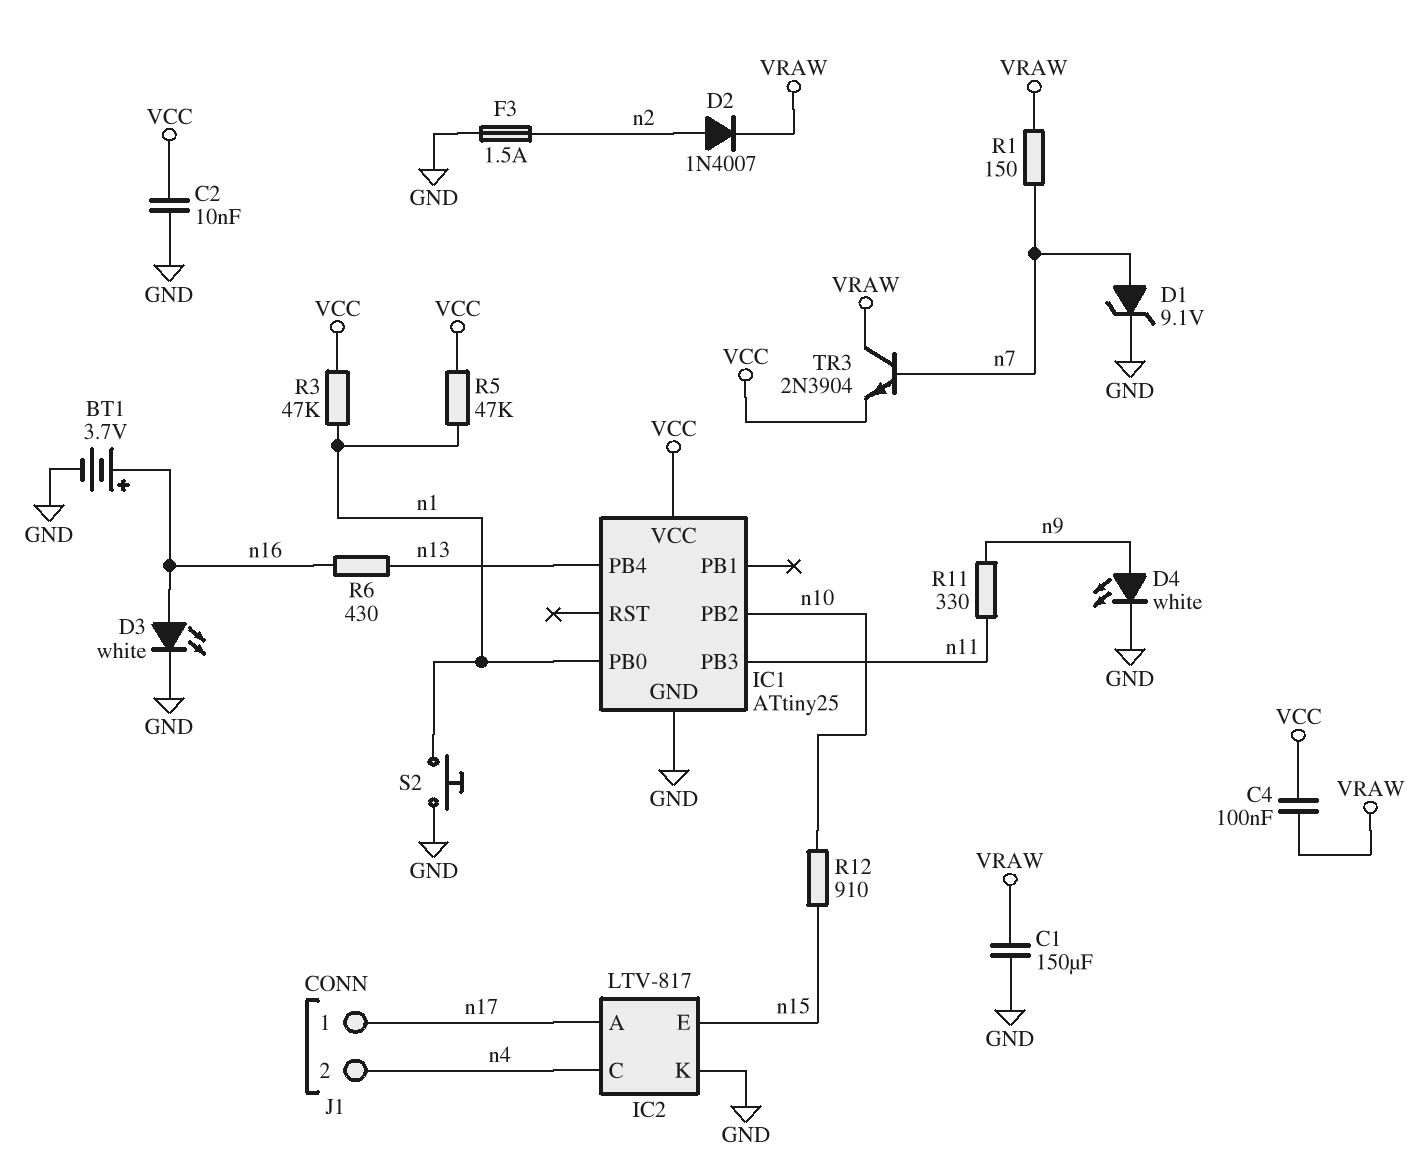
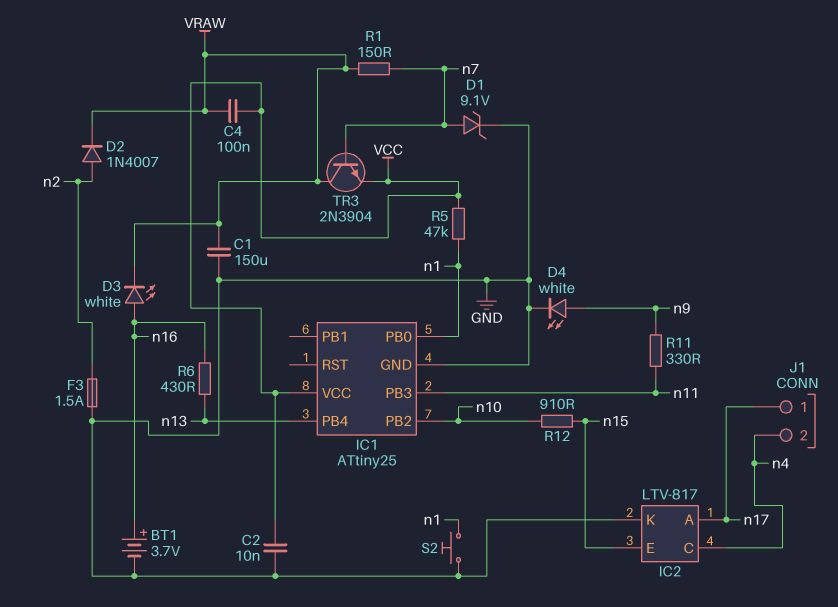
D3: LED white (A n16, K GND) -> LED white (A n16, K VRAW)
R3: 47k (VCC, n1) -> none

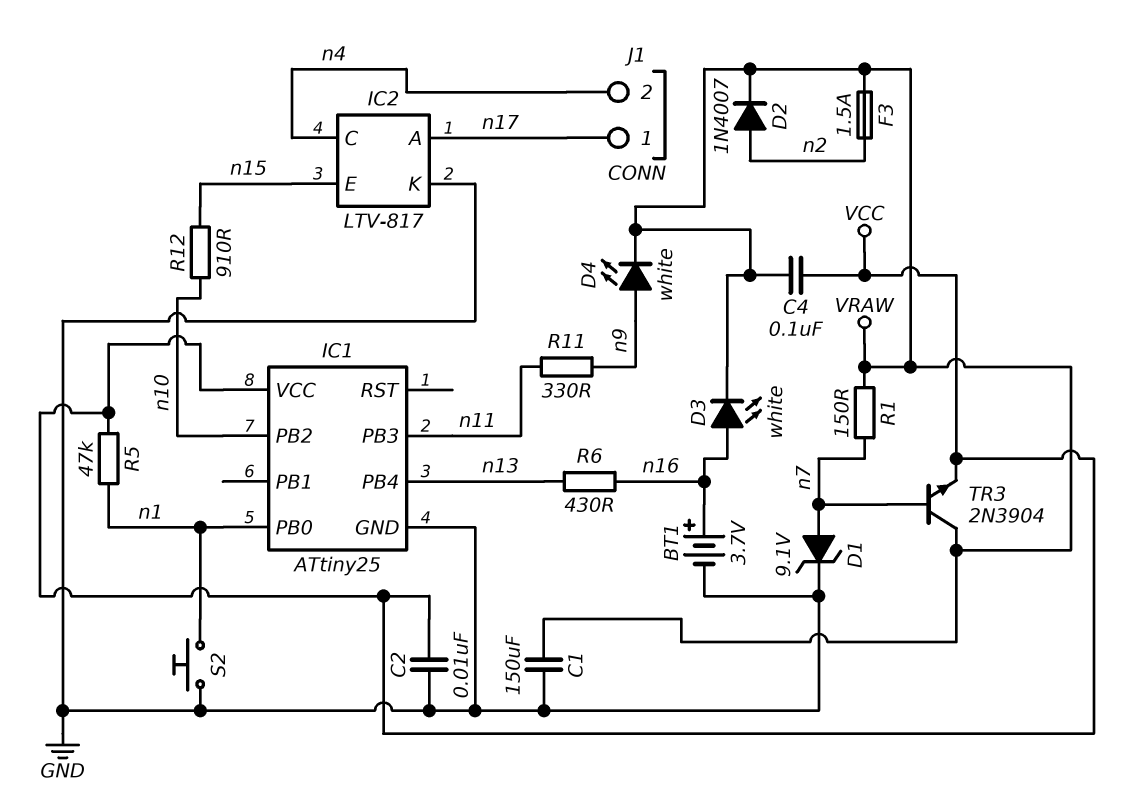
D4: LED white (A n9, K GND) -> LED white (A n9, K VRAW)
F3: 1.5A (GND, n2) -> 1.5A (VRAW, n2)

